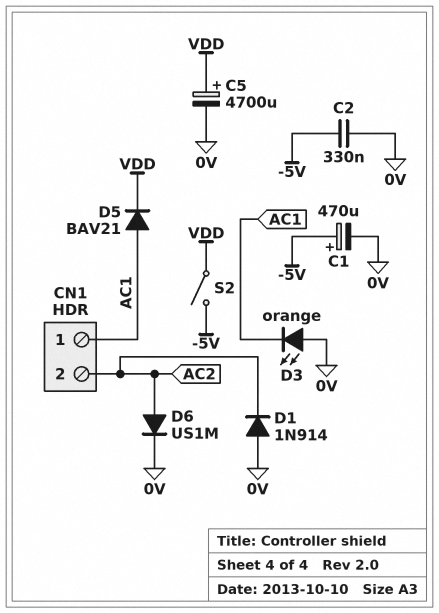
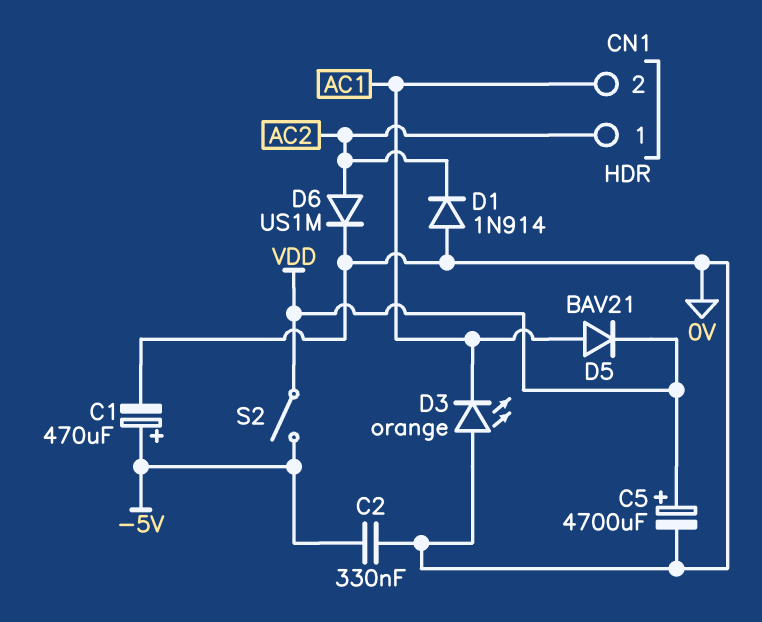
CN1 pin 1: AC1 -> AC2
CN1 pin 2: AC2 -> AC1

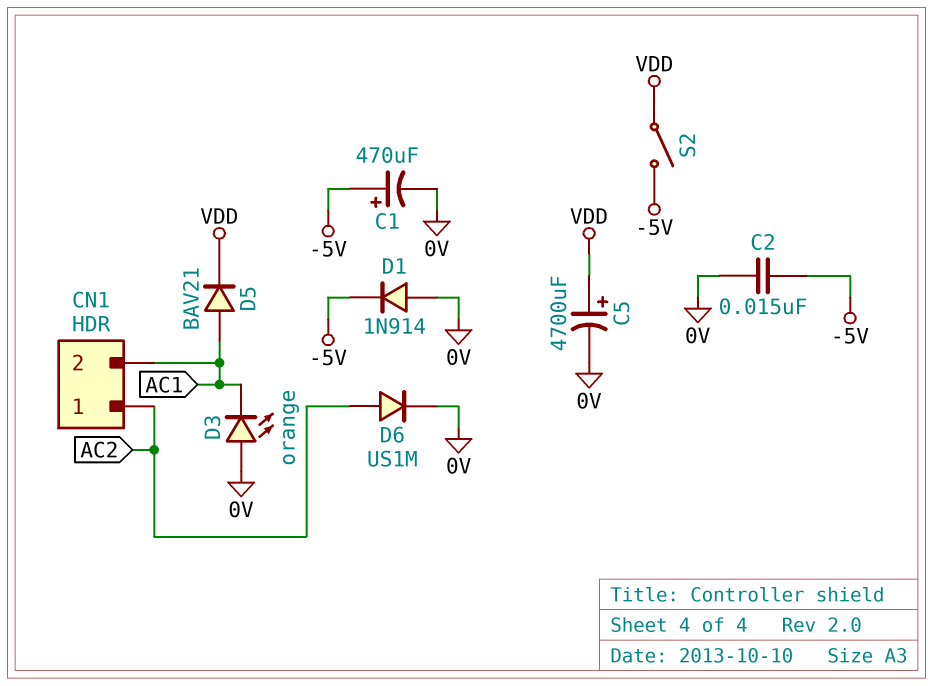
C2: 330nF (-5V, 0V) -> 15nF (-5V, 0V)
D1: diode 1N914 (A 0V, K AC2) -> diode 1N914 (A 0V, K -5V)

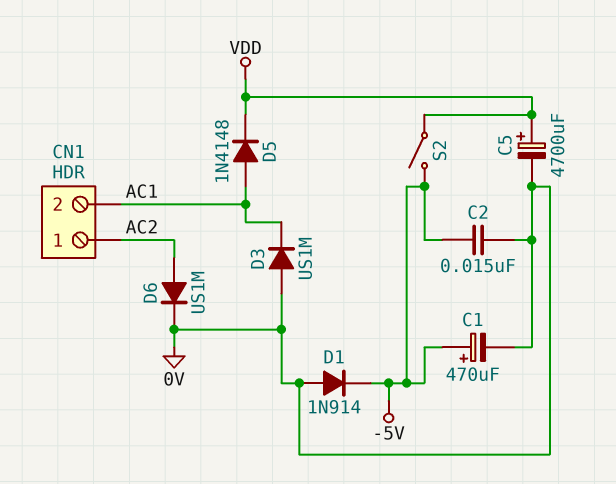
D3: LED orange (A 0V, K AC1) -> diode US1M (A 0V, K AC1)
D5: diode BAV21 (A AC1, K VDD) -> diode 1N4148 (A AC1, K VDD)

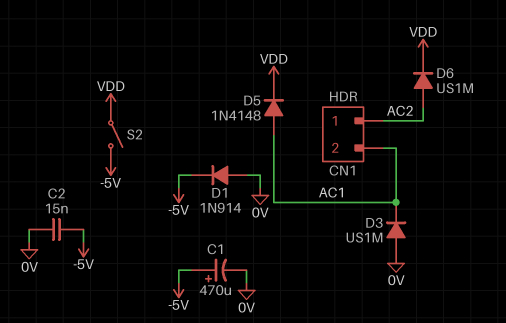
C5: 4700uF (plus VDD, minus 0V) -> none
D6: diode US1M (A AC2, K 0V) -> diode US1M (A AC2, K VDD)

